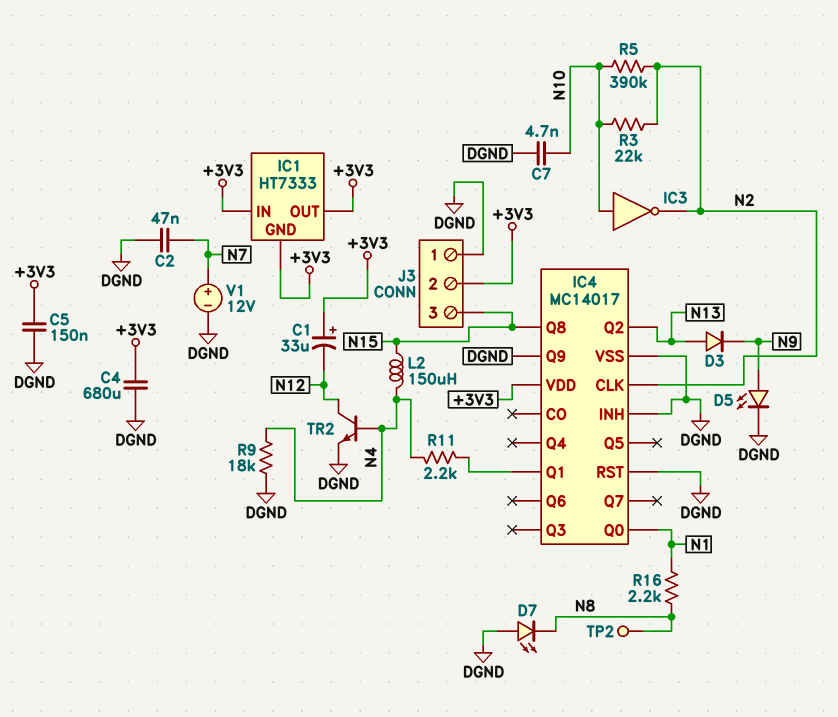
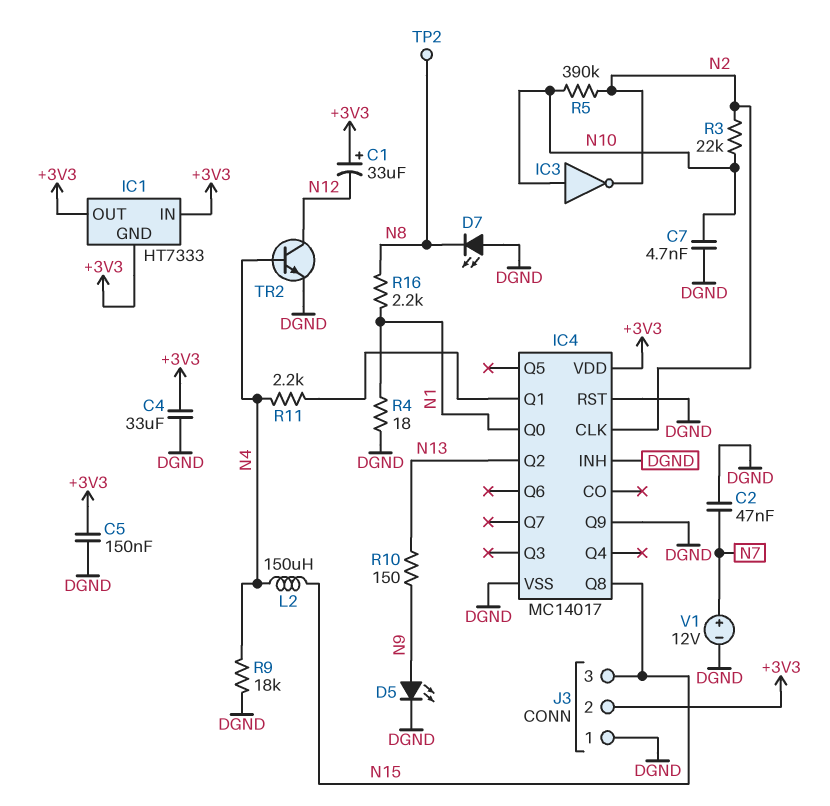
C4: 680uF (+3V3, DGND) -> 33uF (+3V3, DGND)
D3: diode (A N13, K N9) -> none
R4: none -> 18 (DGND, N1)
R10: none -> 150 (N9, N13)

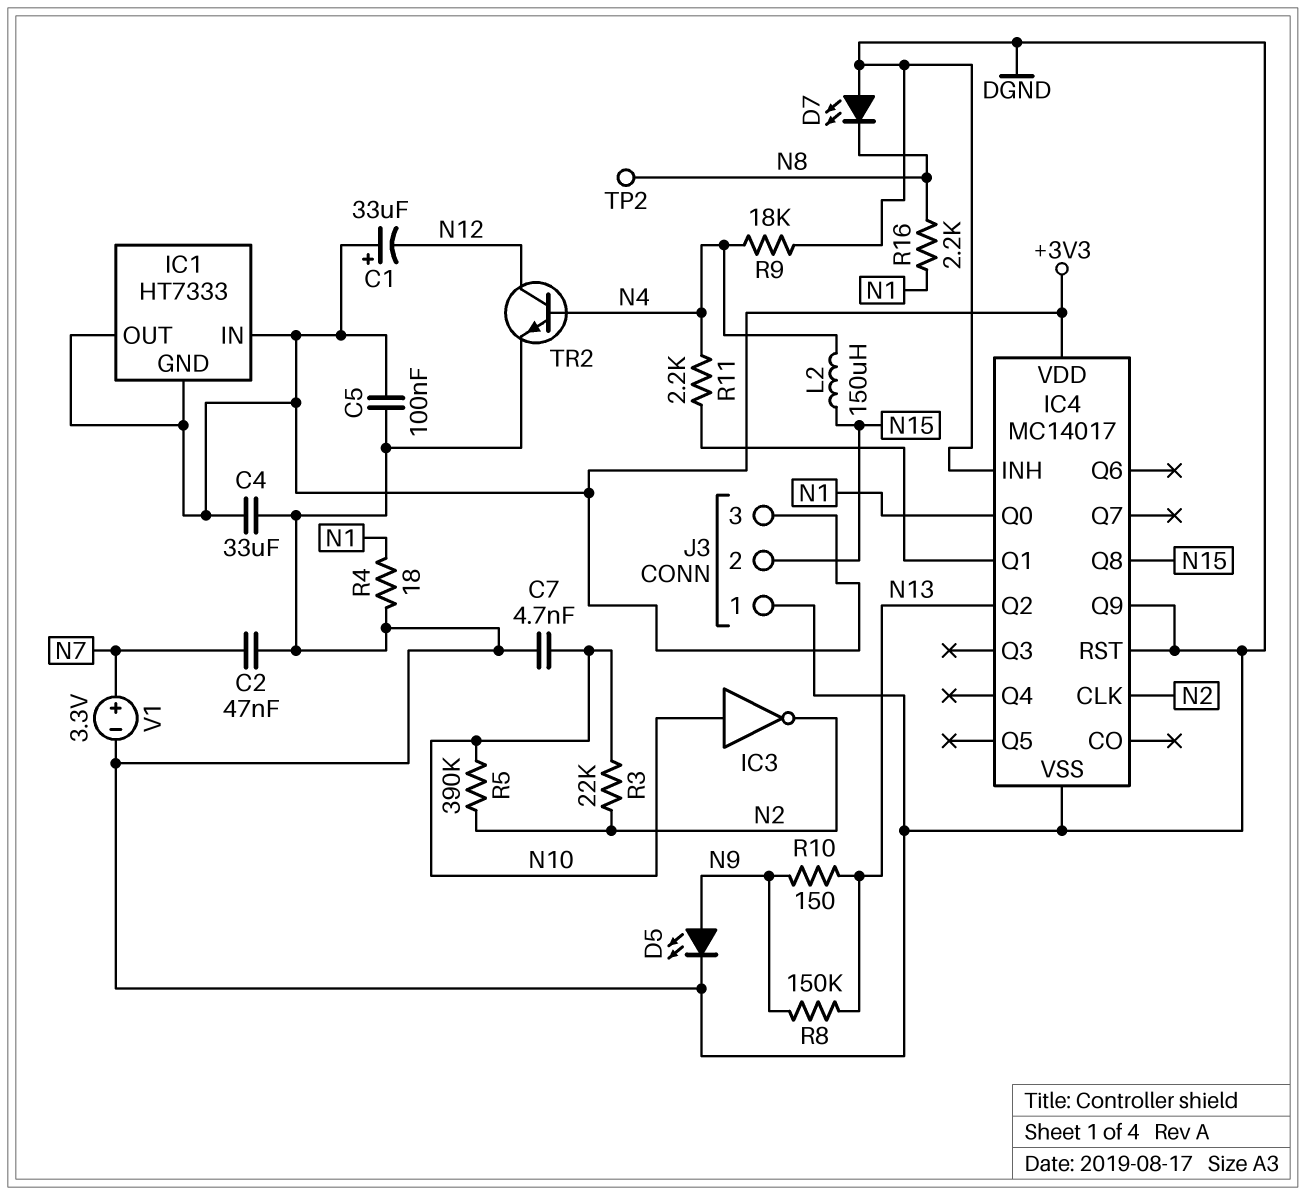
C5: 150nF (+3V3, DGND) -> 100nF (+3V3, DGND)
J3 pin 2: +3V3 -> N15
J3 pin 3: N15 -> +3V3
R8: none -> 150k (N9, N13)
V1: 12V (plus N7, minus DGND) -> 3.3V (plus N7, minus DGND)

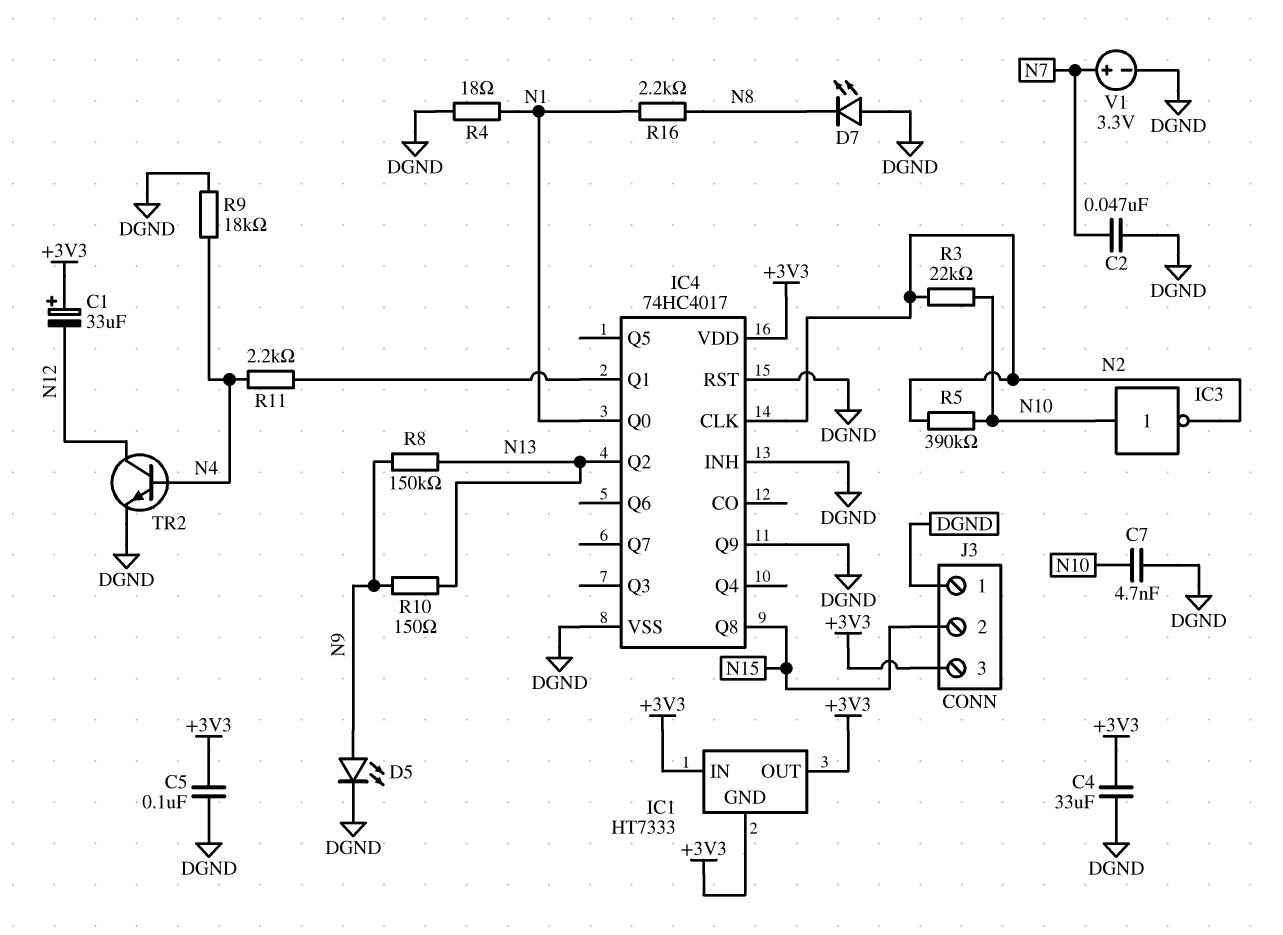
IC4: MC14017 -> 74HC4017
L2: 150uH (N4, N15) -> none
TP2: test point (N8) -> none

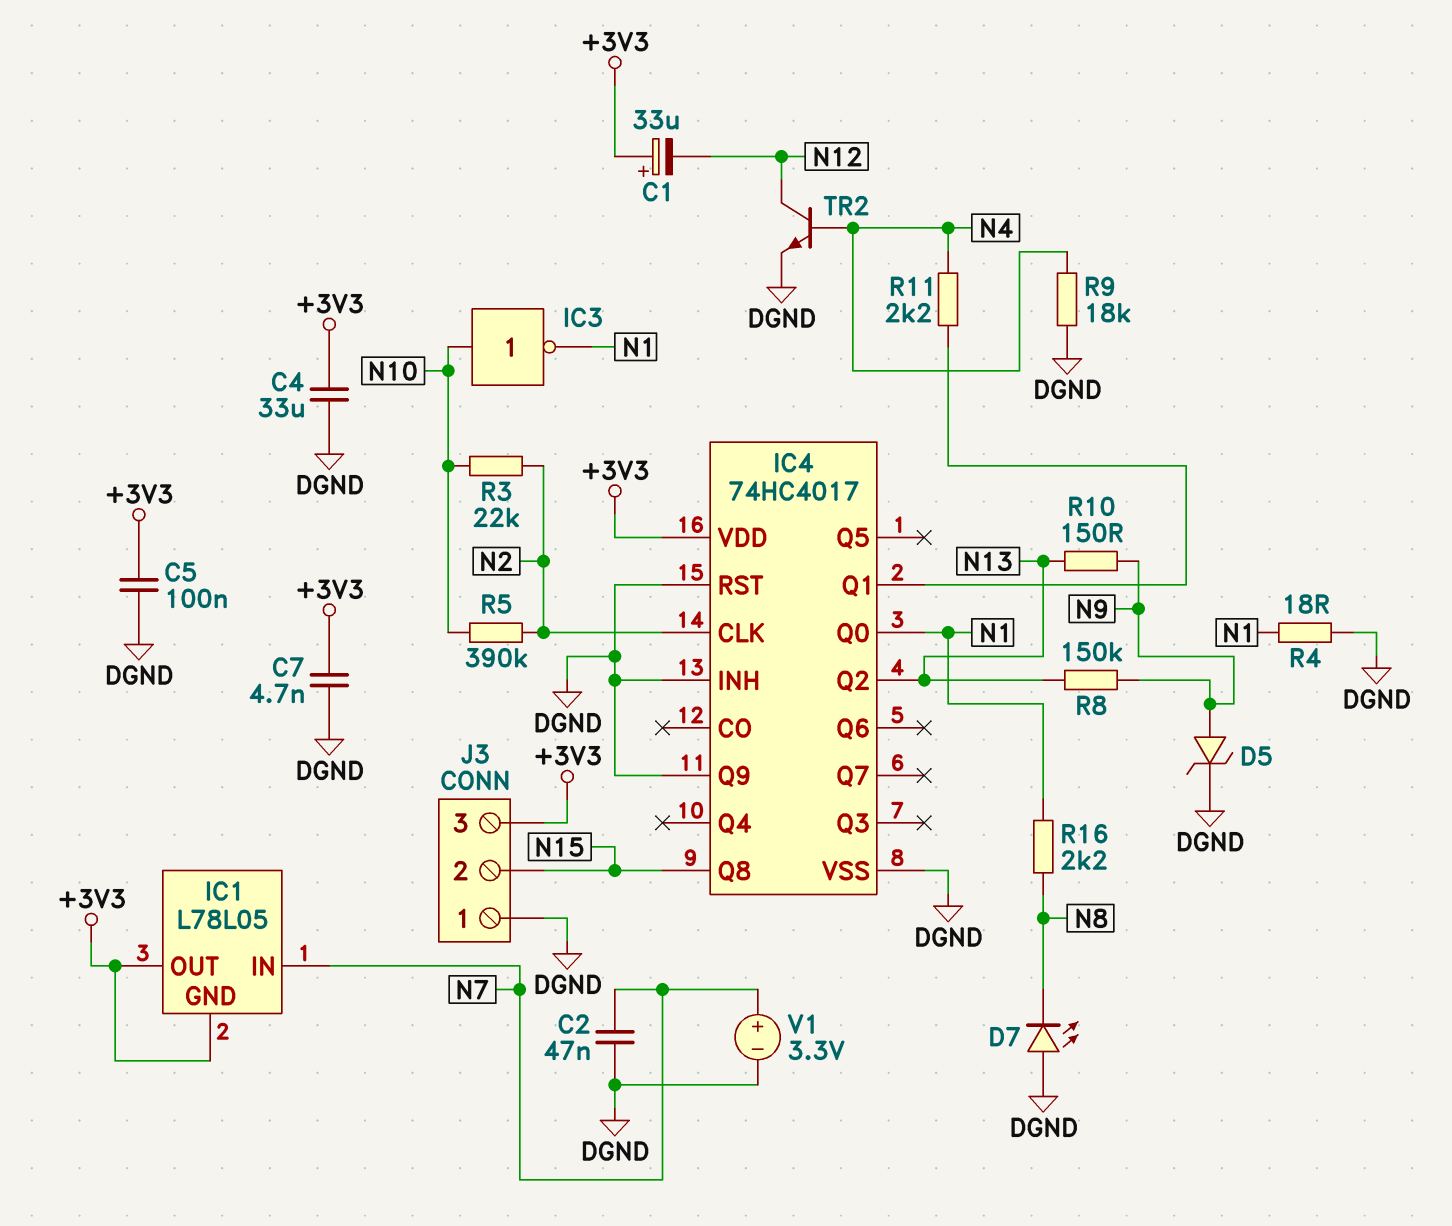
C7: 4.7nF (DGND, N10) -> 4.7nF (+3V3, DGND)
D5: LED (A N9, K DGND) -> zener (A N9, K DGND)
IC1: HT7333 -> L78L05
IC1 pin IN: +3V3 -> N7
IC3: NOT (in N10, out N2) -> NOT (in N10, out N1)

